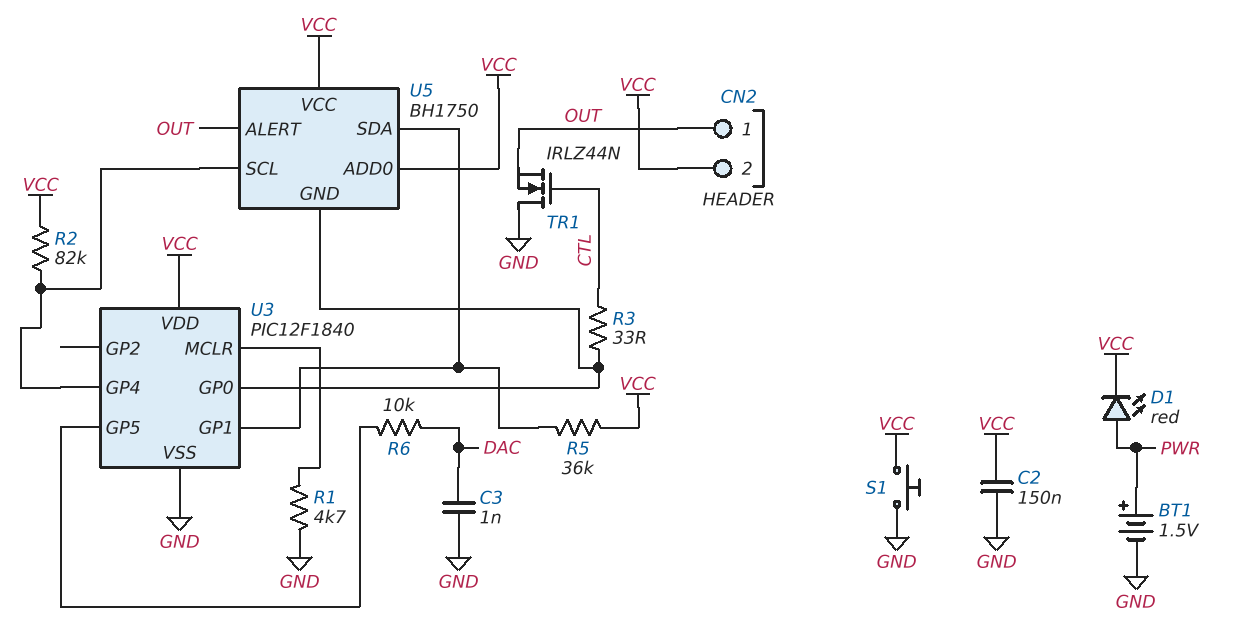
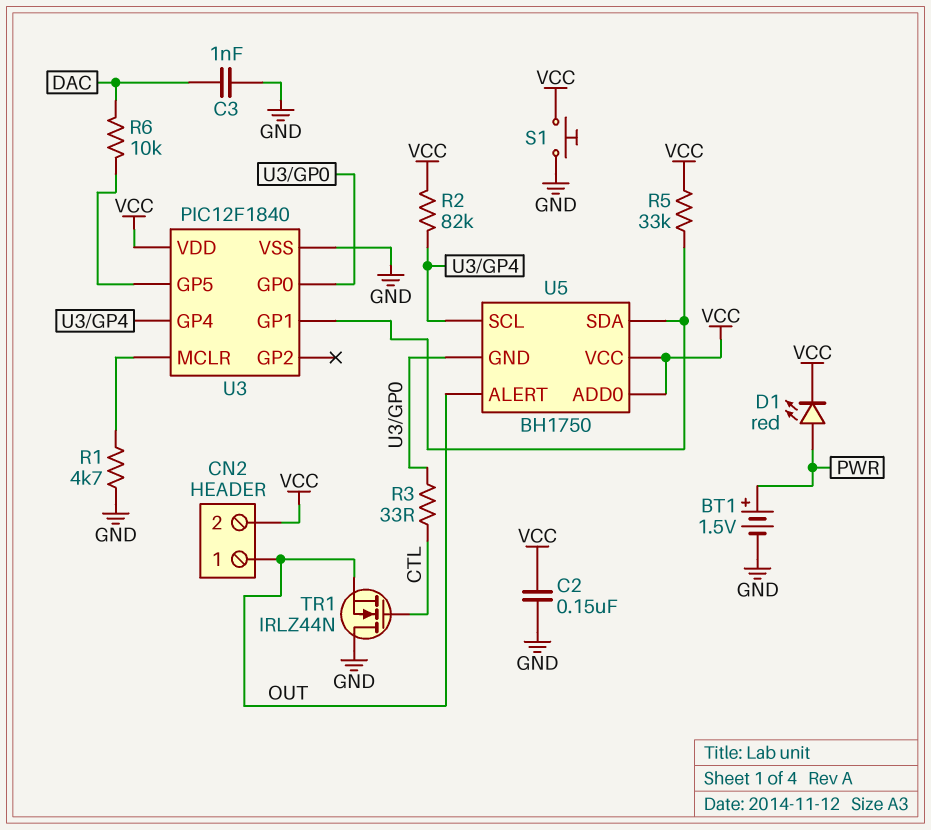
R5: 36k (U3/GP1, VCC) -> 33k (U3/GP1, VCC)

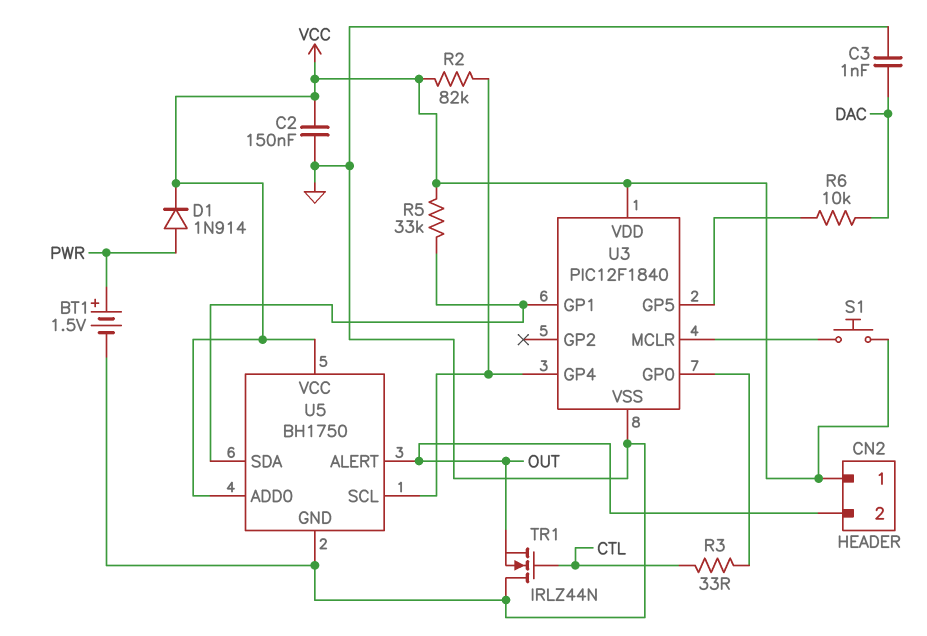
CN2 pin 1: OUT -> VCC
CN2 pin 2: VCC -> OUT
D1: LED red (A PWR, K VCC) -> diode 1N914 (A PWR, K VCC)
R1: 4.7k (GND, U3/MCLR) -> none
S1: button (GND, VCC) -> button (U3/MCLR, VCC)
U5 pin GND: U3/GP0 -> GND

